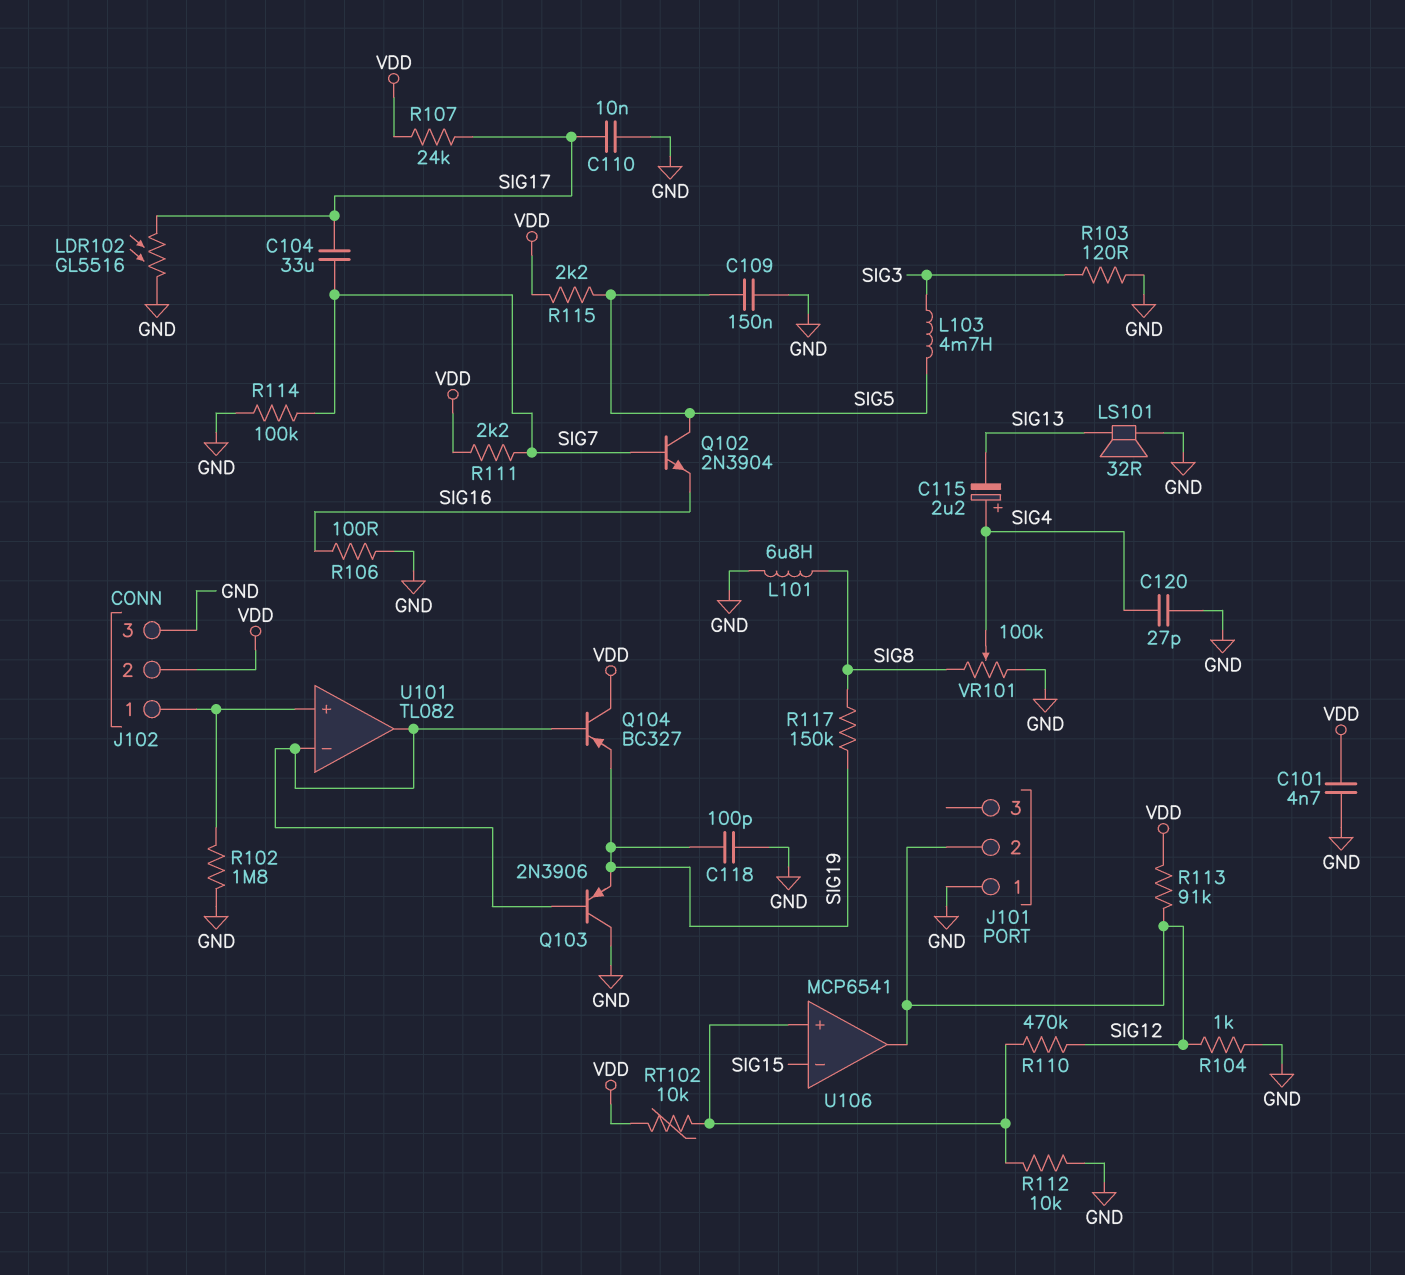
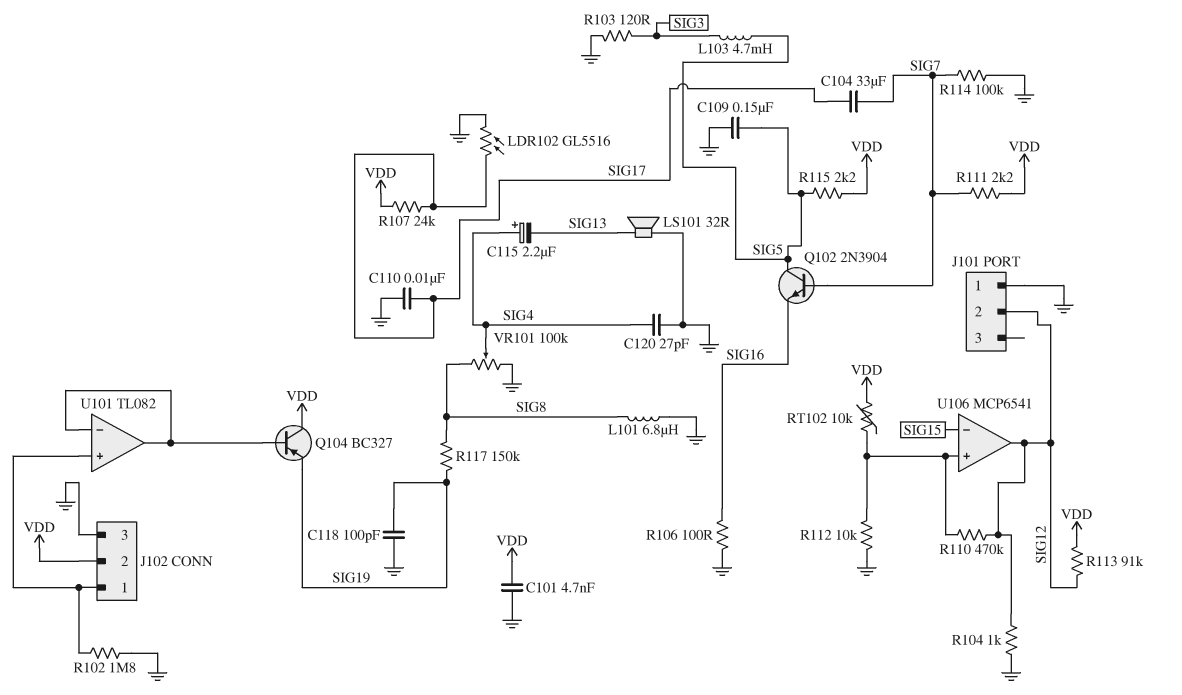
Q103: PNP 2N3906 (B U101/in-, C GND, E SIG19) -> none

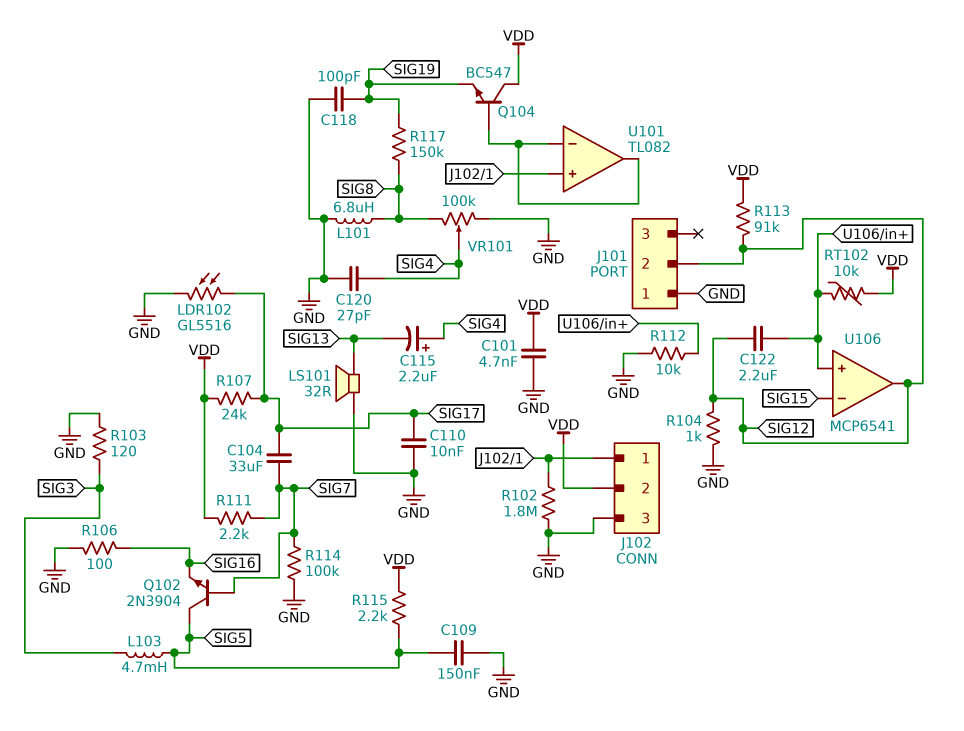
C122: none -> 2.2uF (SIG12, U106/in+)
Q104: PNP BC327 (B U101/in-, C VDD, E SIG19) -> NPN BC547 (B U101/in-, C VDD, E SIG19)
R110: 470k (SIG12, U106/in+) -> none

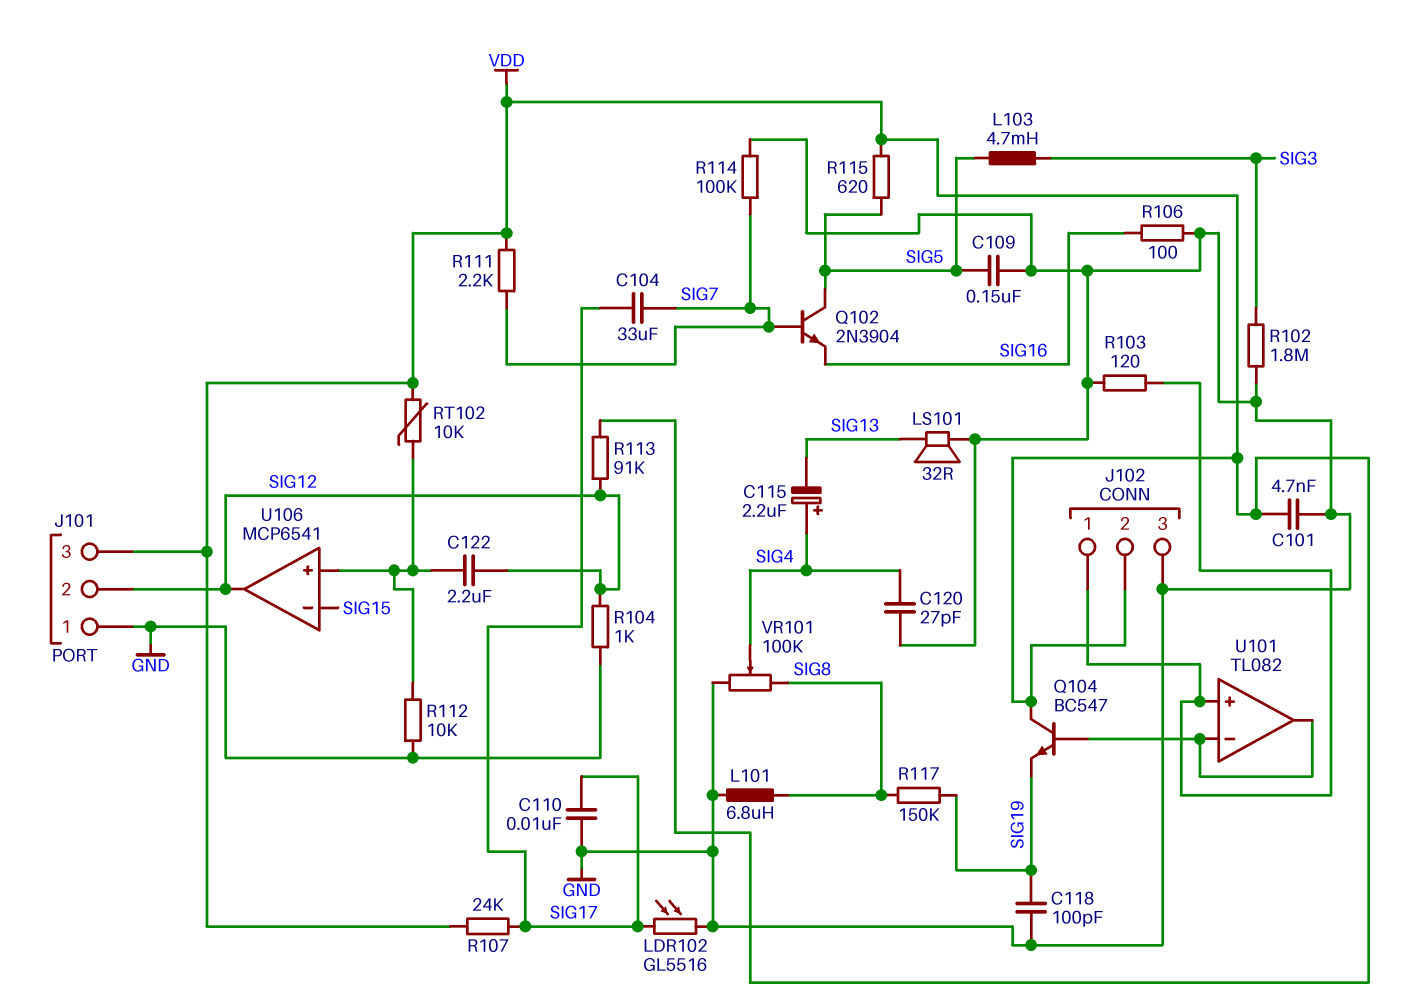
J101 pin 3: none -> VDD
R102: 1.8M (GND, J102/1) -> 1.8M (GND, SIG3)
R103: 120 (GND, SIG3) -> 120 (GND, J102/1)
R115: 2.2k (SIG5, VDD) -> 620 (SIG5, VDD)

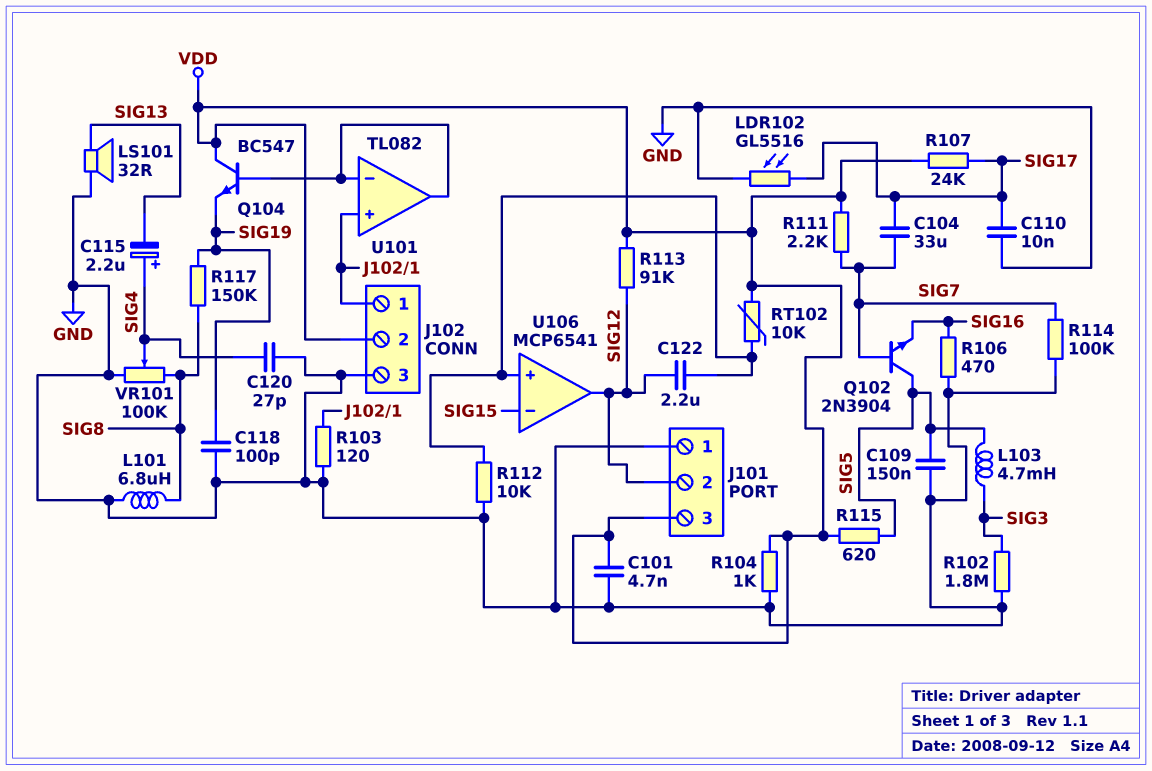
R104: 1k (GND, SIG12) -> 1k (GND, VDD)
R106: 100 (GND, SIG16) -> 470 (GND, SIG16)

